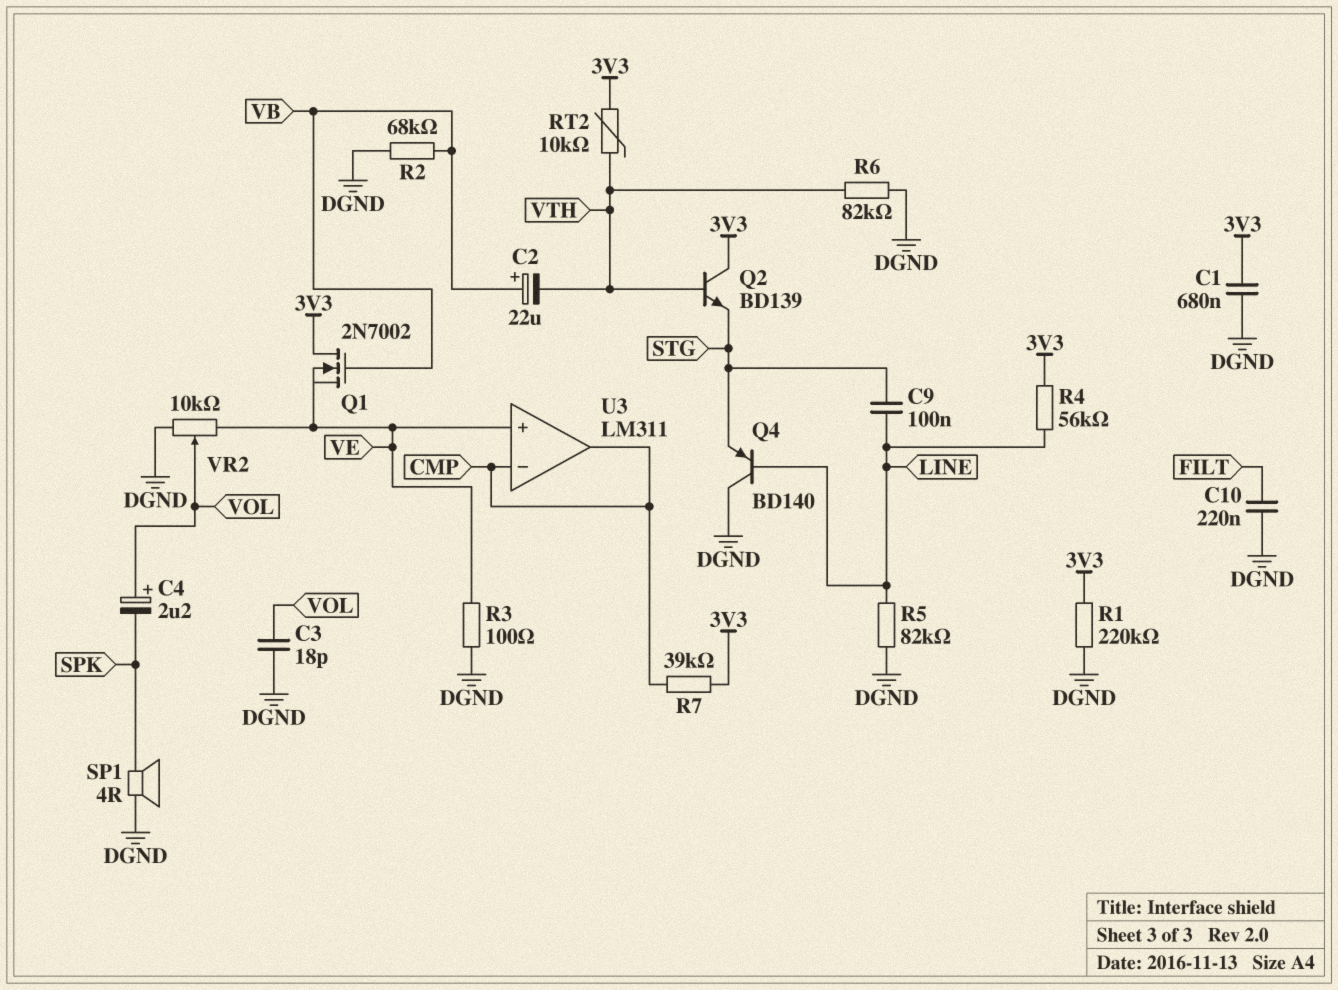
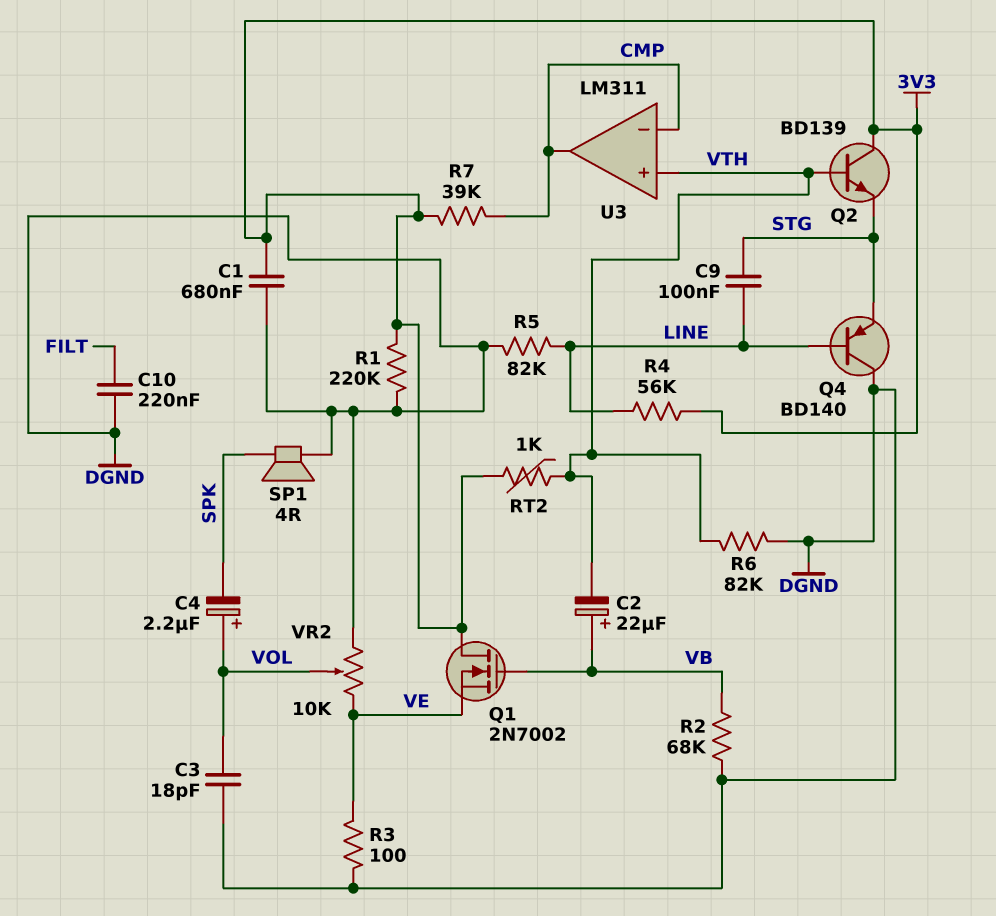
RT2: 10k (3V3, VTH) -> 1k (3V3, VTH)
U3 pin in+: VE -> VTH

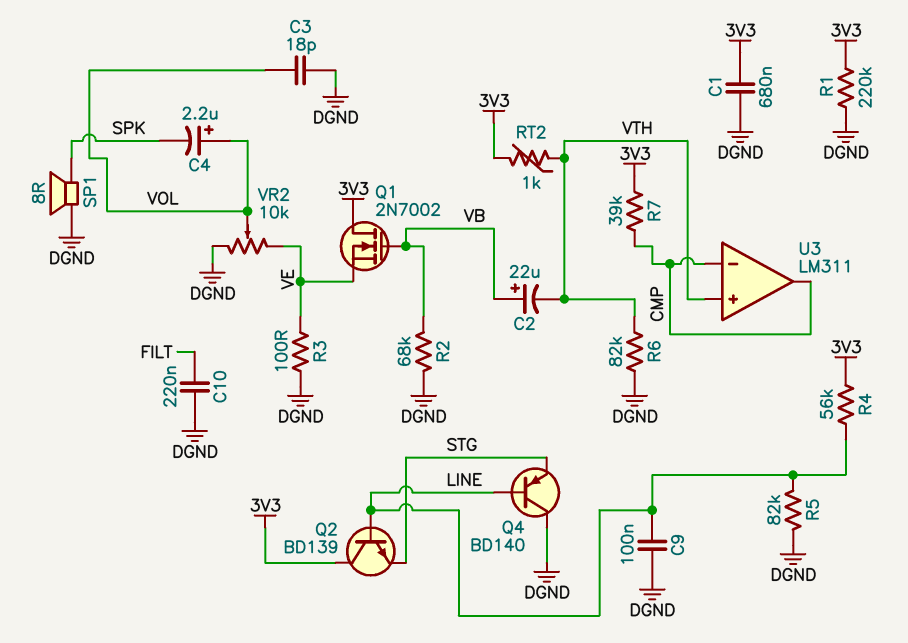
C9: 100nF (LINE, STG) -> 100nF (DGND, LINE)
Q2: NPN BD139 (B VTH, C 3V3, E STG) -> NPN BD139 (B LINE, C 3V3, E STG)
SP1: speaker 4R (DGND, SPK) -> speaker 8R (DGND, SPK)

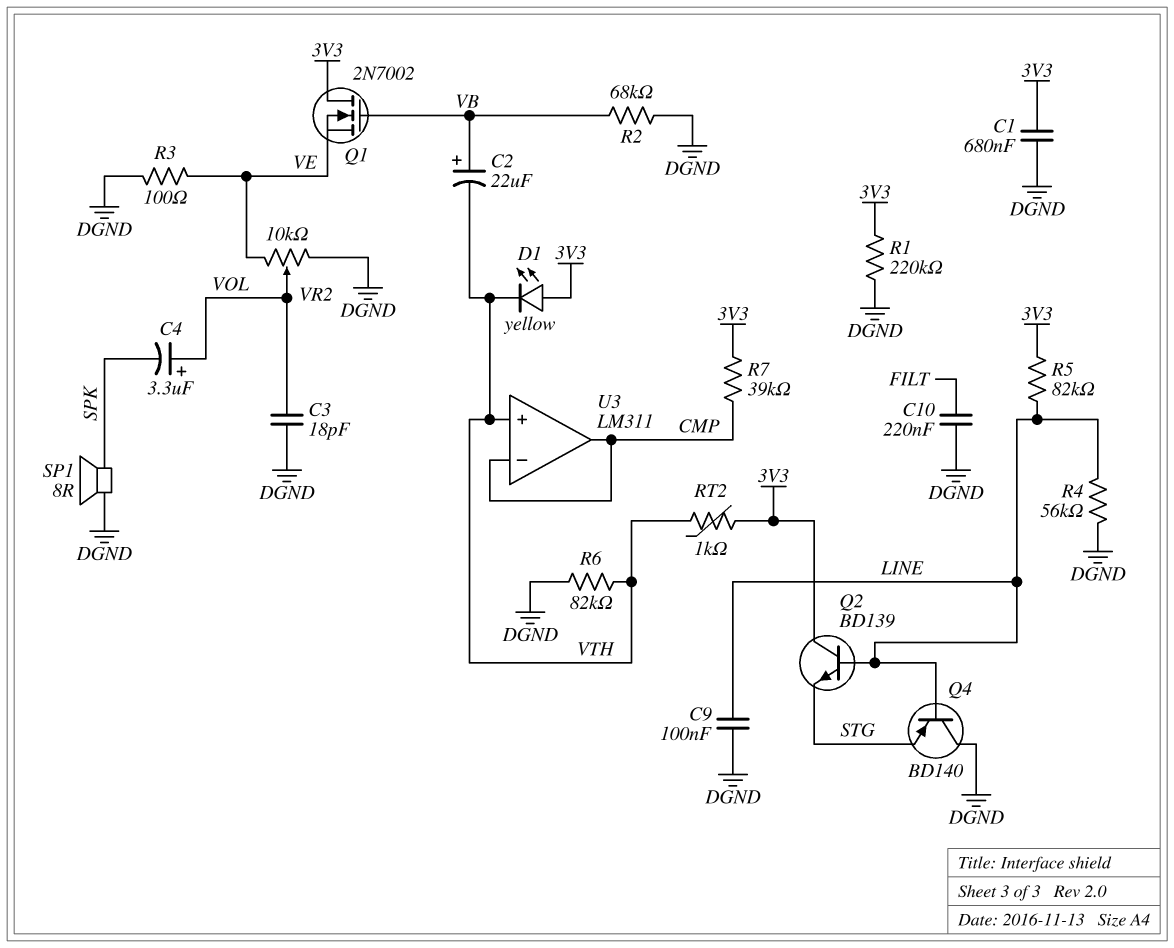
C4: 2.2uF (plus VOL, minus SPK) -> 3.3uF (plus VOL, minus SPK)
D1: none -> LED yellow (A 3V3, K VTH)
R4: 56k (3V3, LINE) -> 56k (DGND, LINE)
R5: 82k (DGND, LINE) -> 82k (3V3, LINE)

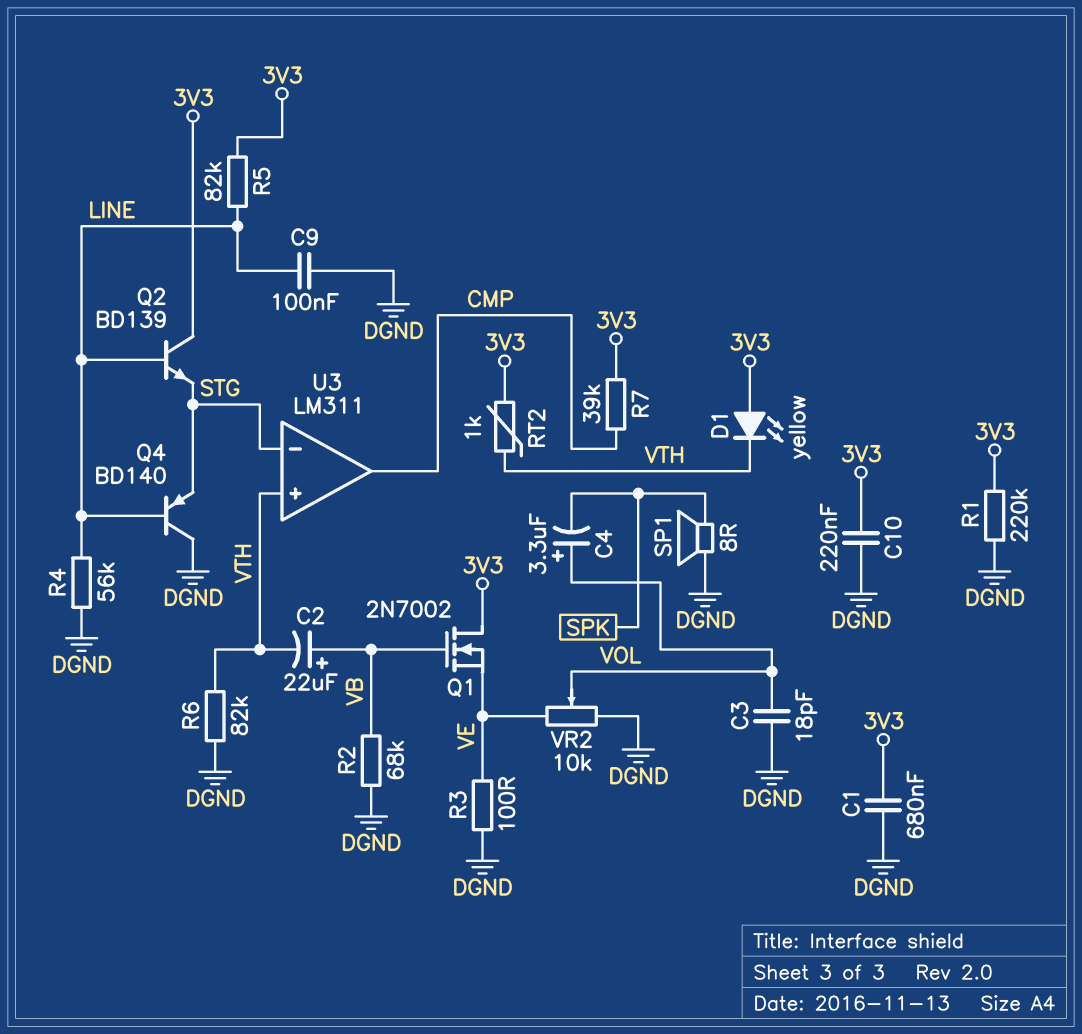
C10: 220nF (DGND, FILT) -> 220nF (3V3, DGND)
U3 pin in-: CMP -> STG

